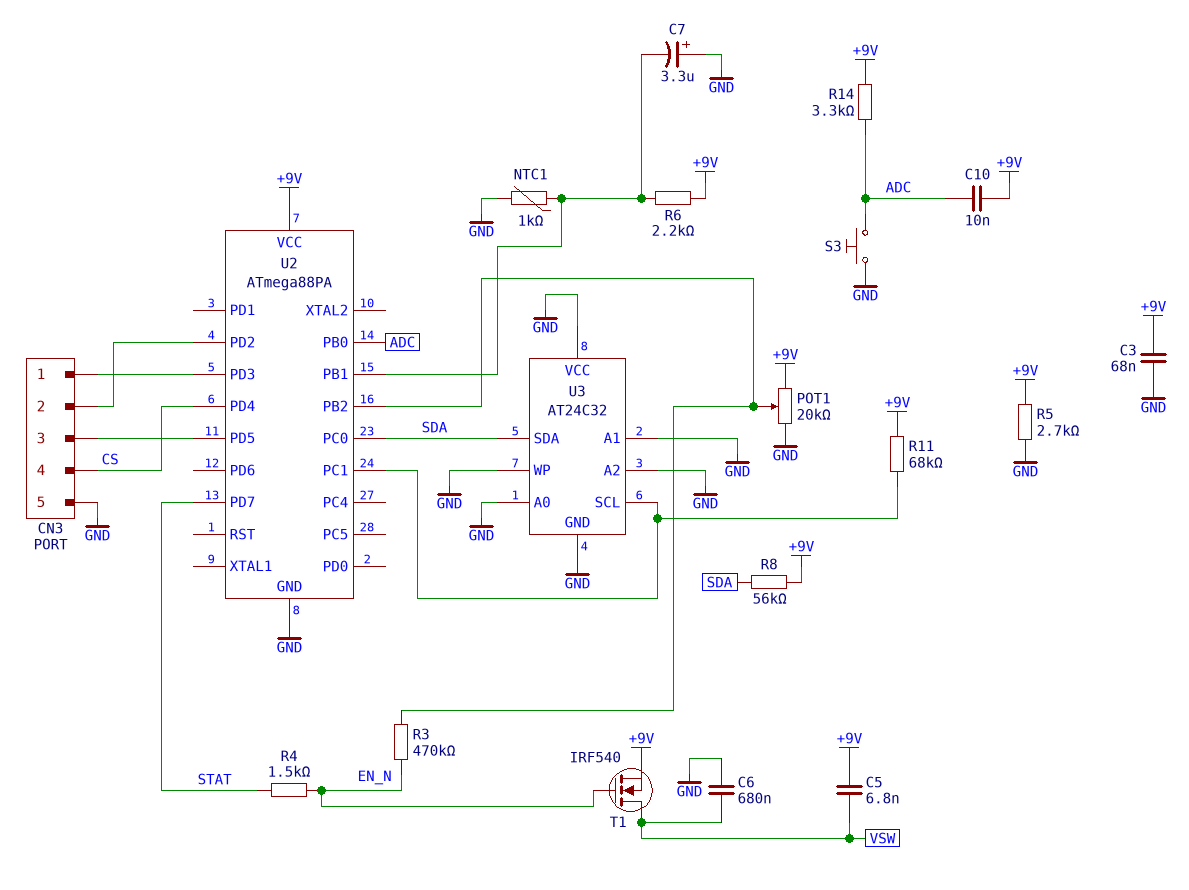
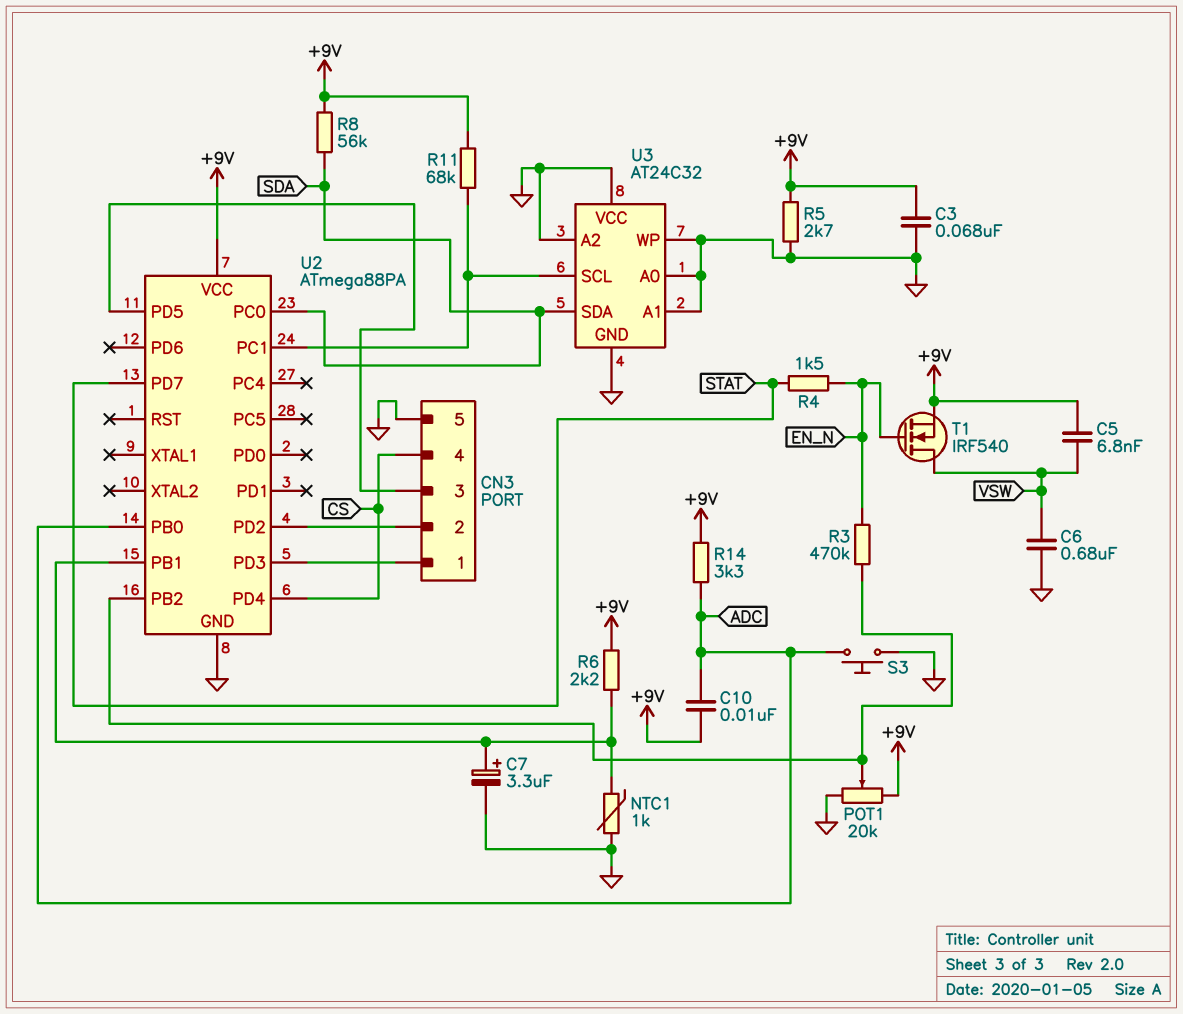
C7: 3.3uF (plus GND, minus U2/PB1) -> 3.3uF (plus U2/PB1, minus GND)

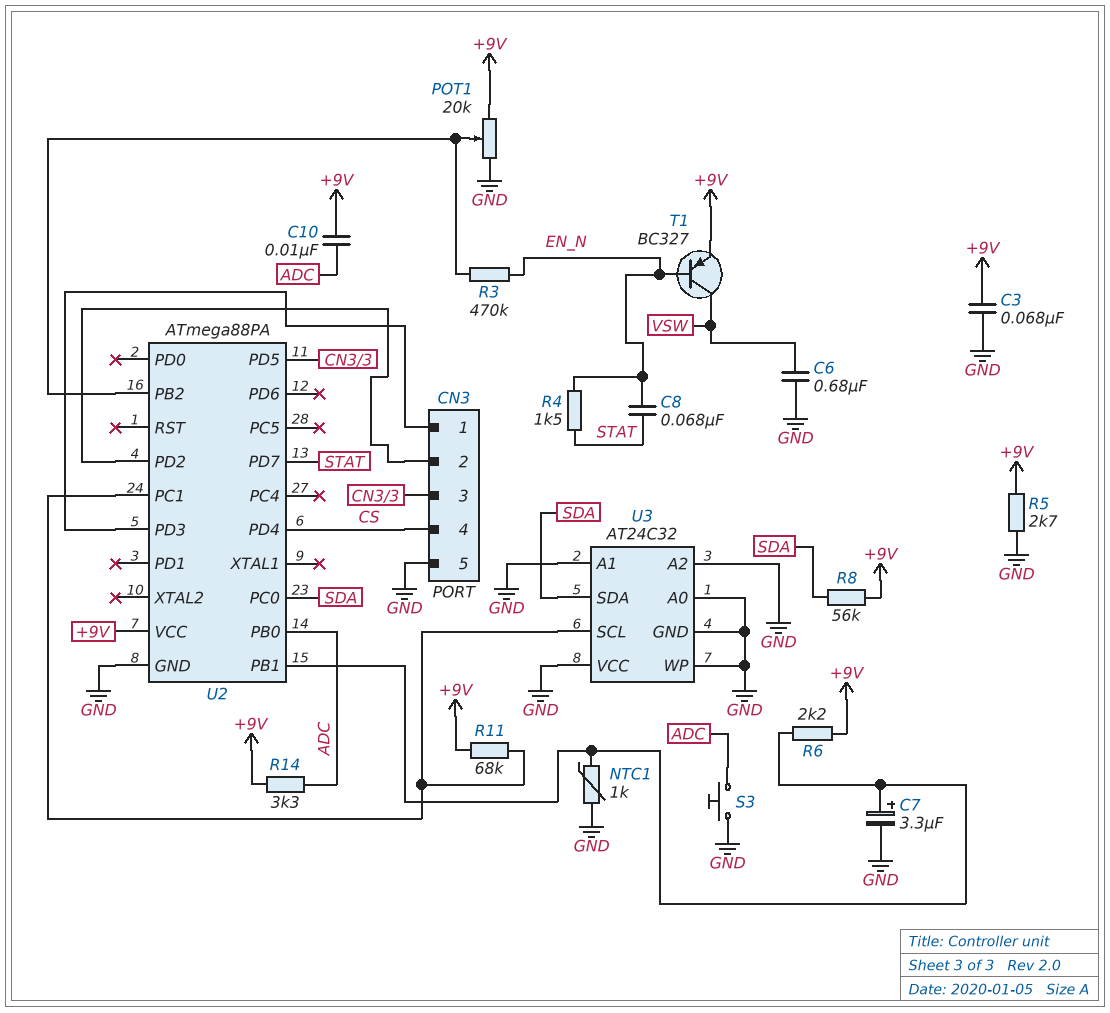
C5: 6.8nF (+9V, VSW) -> none
C8: none -> 68nF (EN_N, STAT)
T1: NMOS IRF540 (G EN_N, D VSW, S +9V) -> PNP BC327 (B EN_N, C VSW, E +9V)

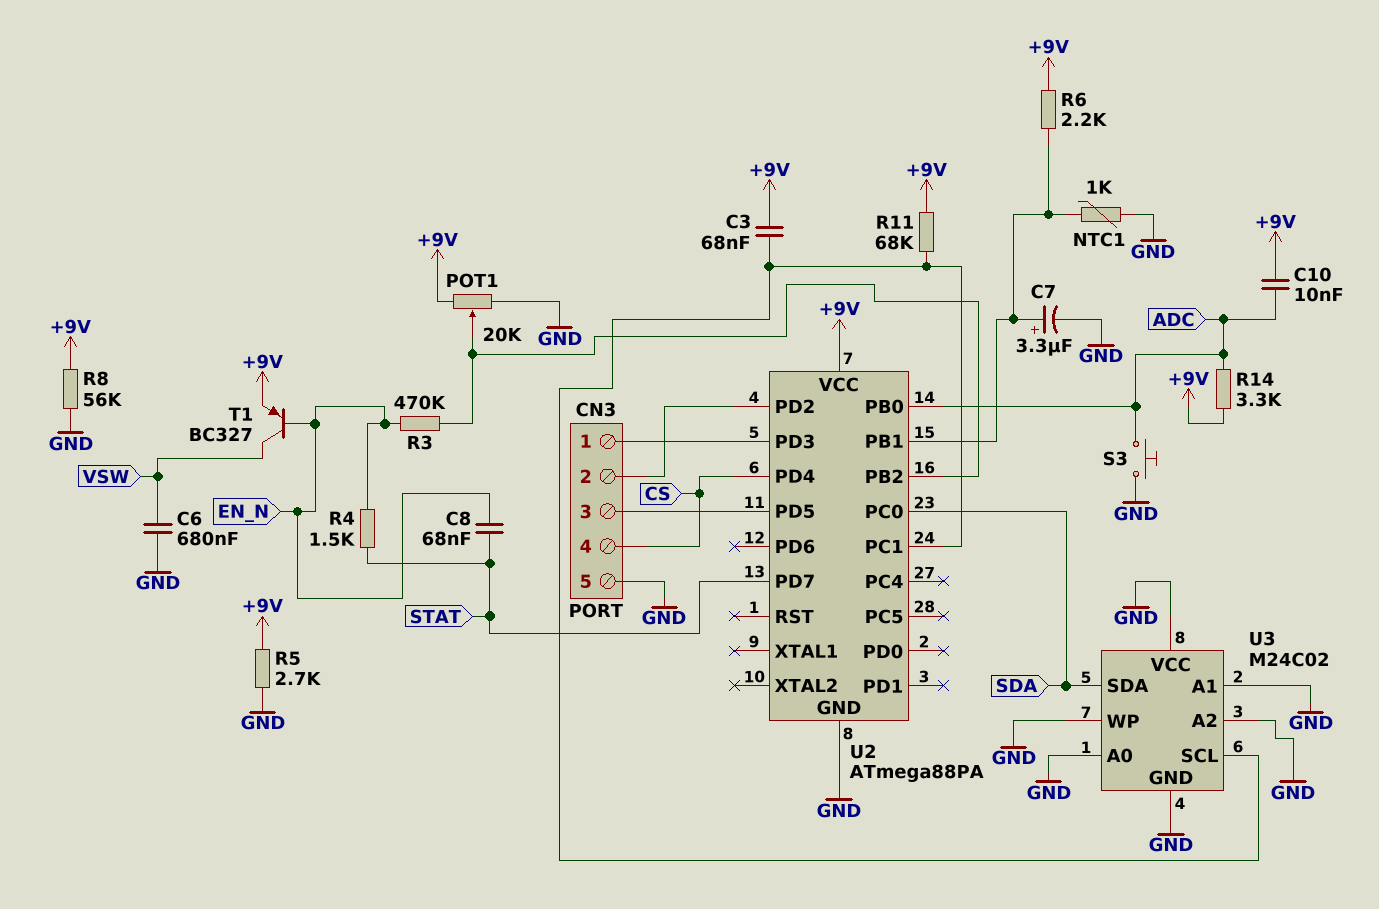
C3: 68nF (+9V, GND) -> 68nF (+9V, U2/PC1)
R8: 56k (+9V, SDA) -> 56k (+9V, GND)
U3: AT24C32 -> M24C02

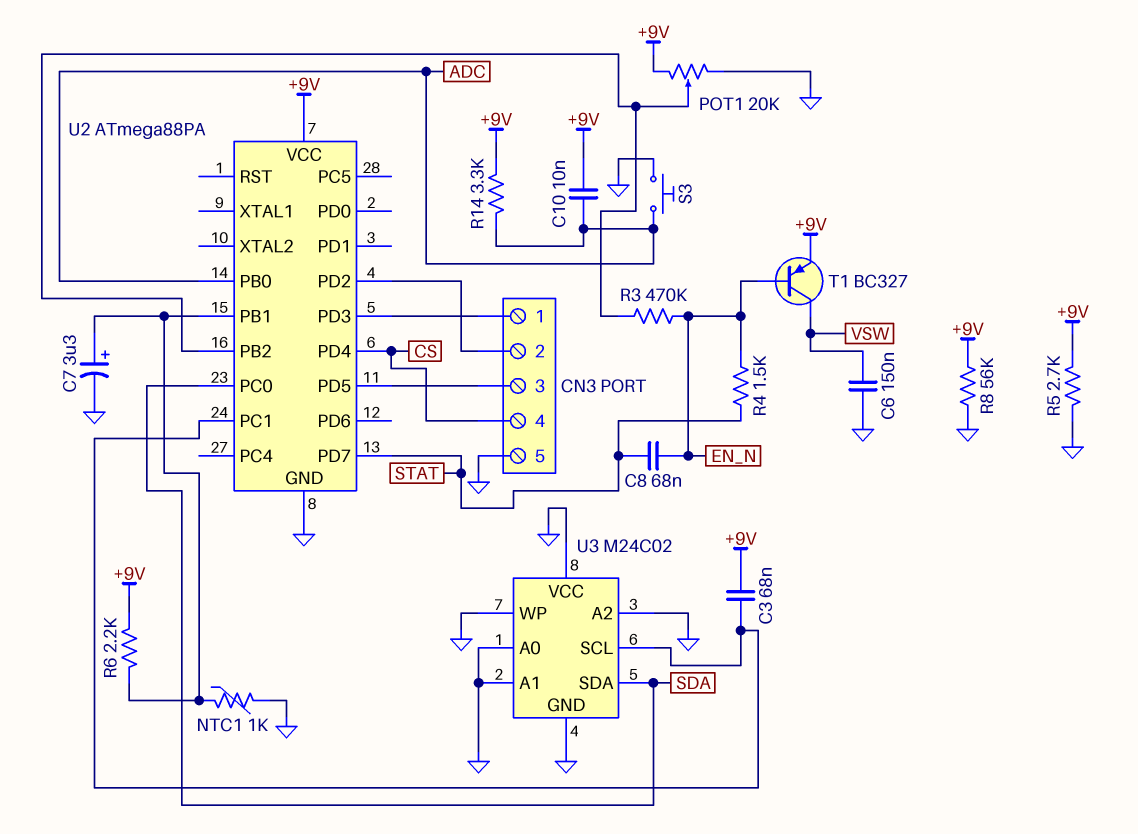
C6: 680nF (GND, VSW) -> 150nF (GND, VSW)
R11: 68k (+9V, U2/PC1) -> none

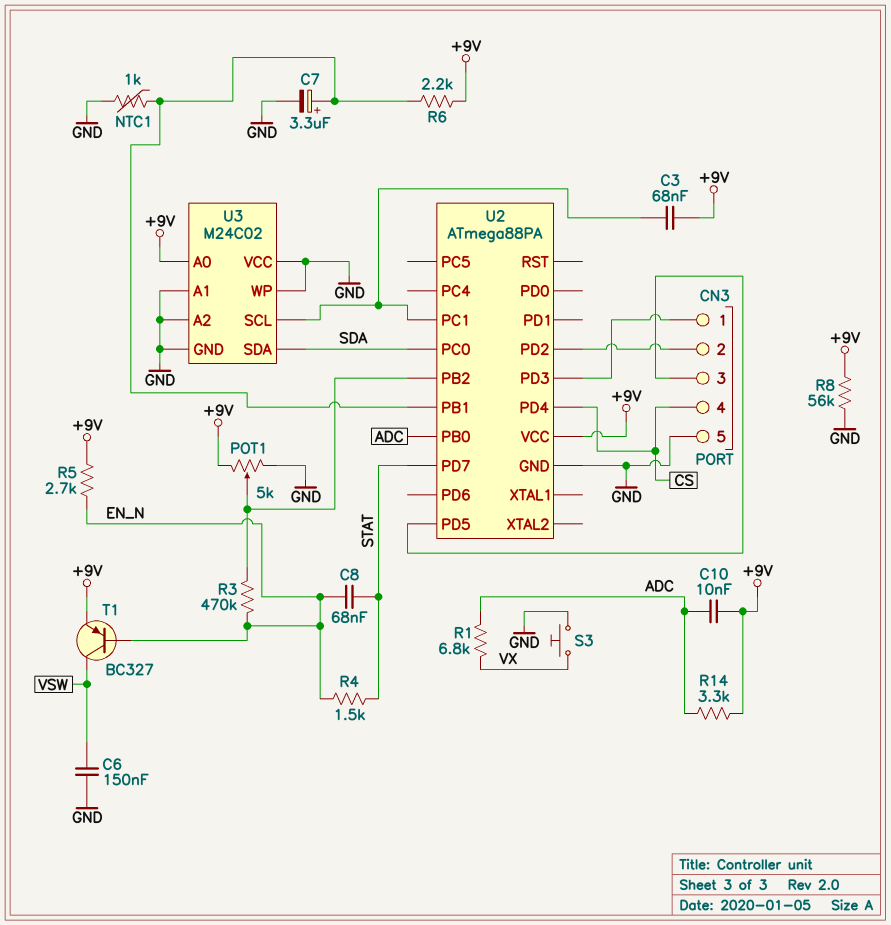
POT1: 20k (+9V, GND, wiper U2/PB2) -> 5k (+9V, GND, wiper U2/PB2)
R1: none -> 6.8k (ADC, VX)
R5: 2.7k (+9V, GND) -> 2.7k (+9V, EN_N)
S3: button (ADC, GND) -> button (GND, VX)
U3 pin A0: GND -> +9V

